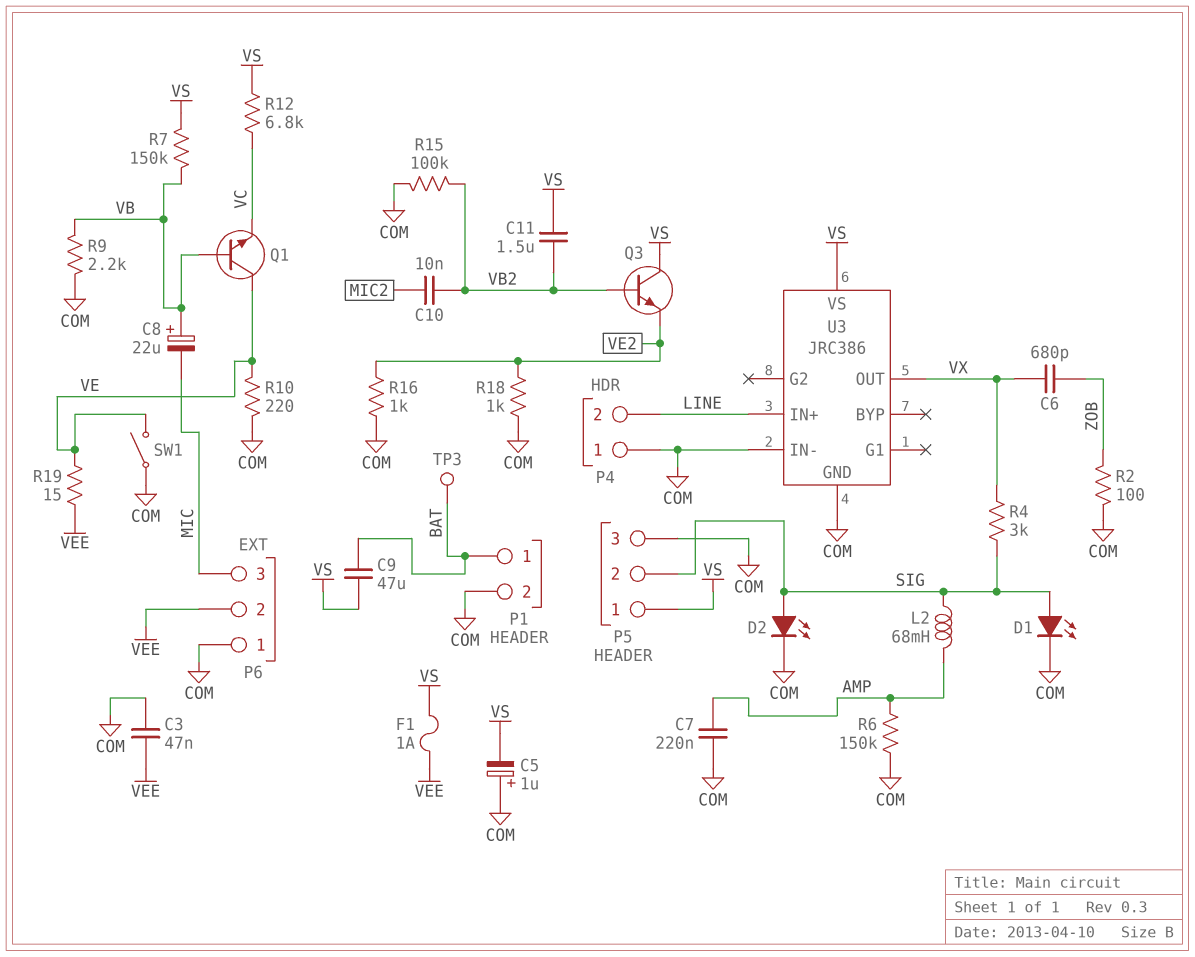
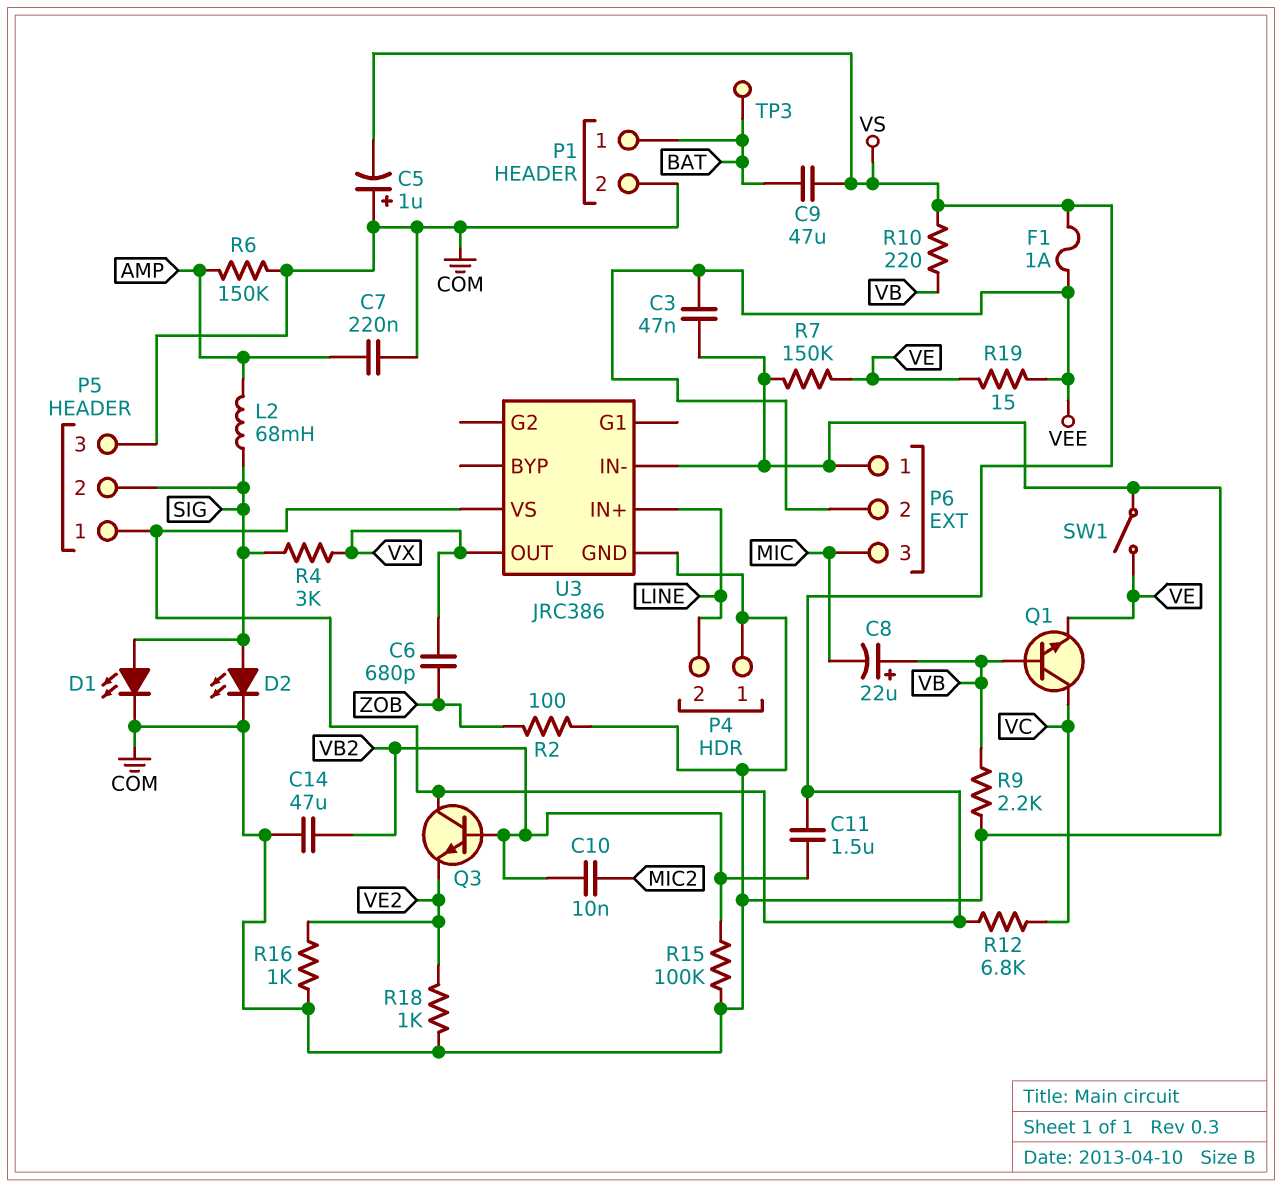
C14: none -> 47uF (COM, VB2)
Q1: NPN (B VB, C VE, E VC) -> NPN (B VB, C VC, E VE)
R7: 150k (VB, VS) -> 150k (COM, VE)
R10: 220 (COM, VE) -> 220 (VB, VS)

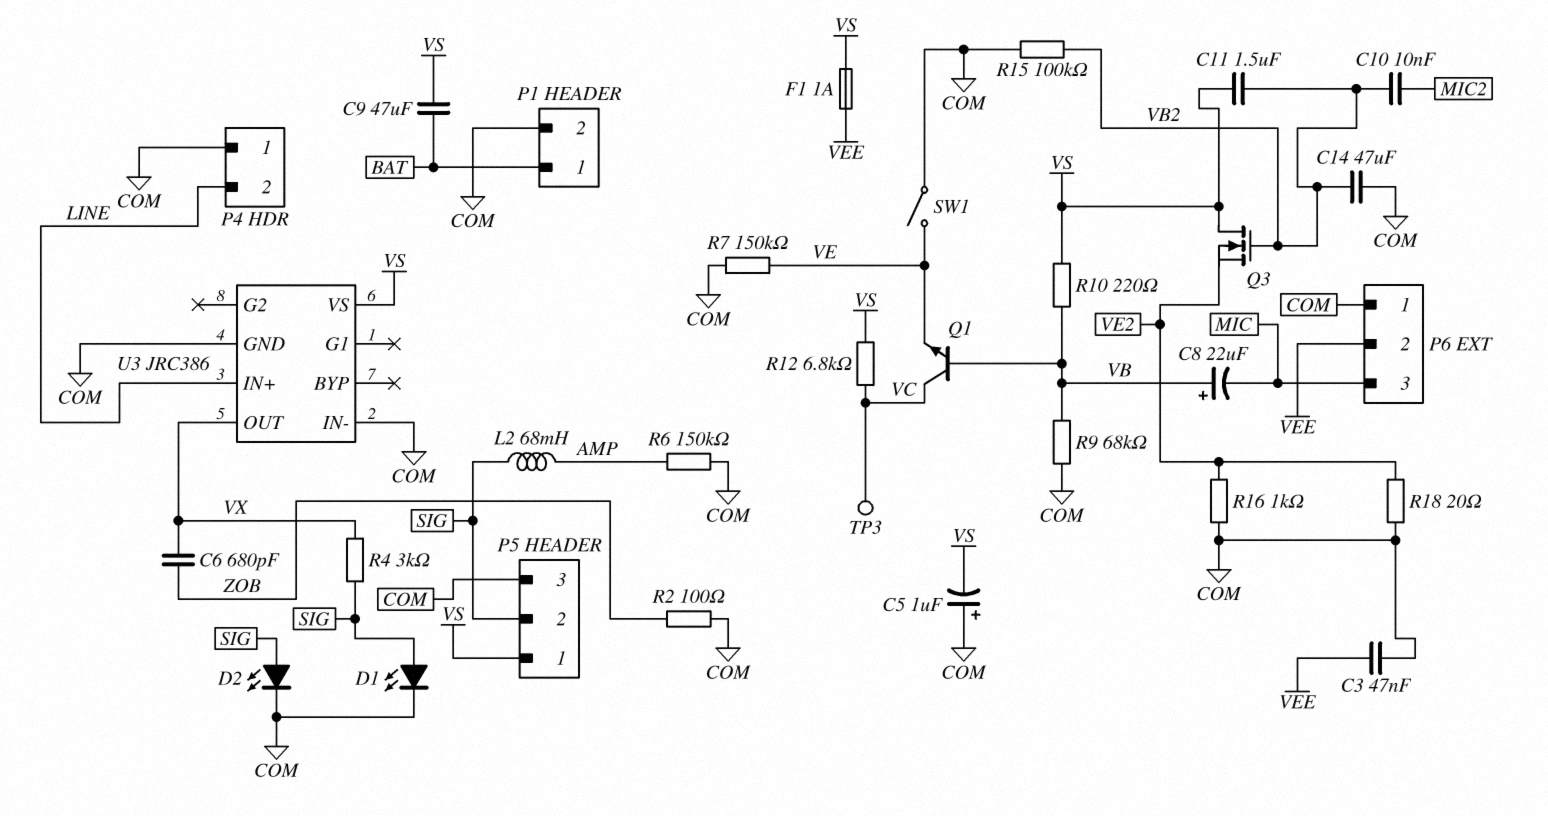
C7: 220nF (AMP, COM) -> none
Q3: NPN (B VB2, C VS, E VE2) -> NMOS (G VB2, D VS, S VE2)
R9: 2.2k (COM, VB) -> 68k (COM, VB)
R18: 1k (COM, VE2) -> 20 (COM, VE2)
R19: 15 (VE, VEE) -> none
TP3: test point (BAT) -> test point (VC)

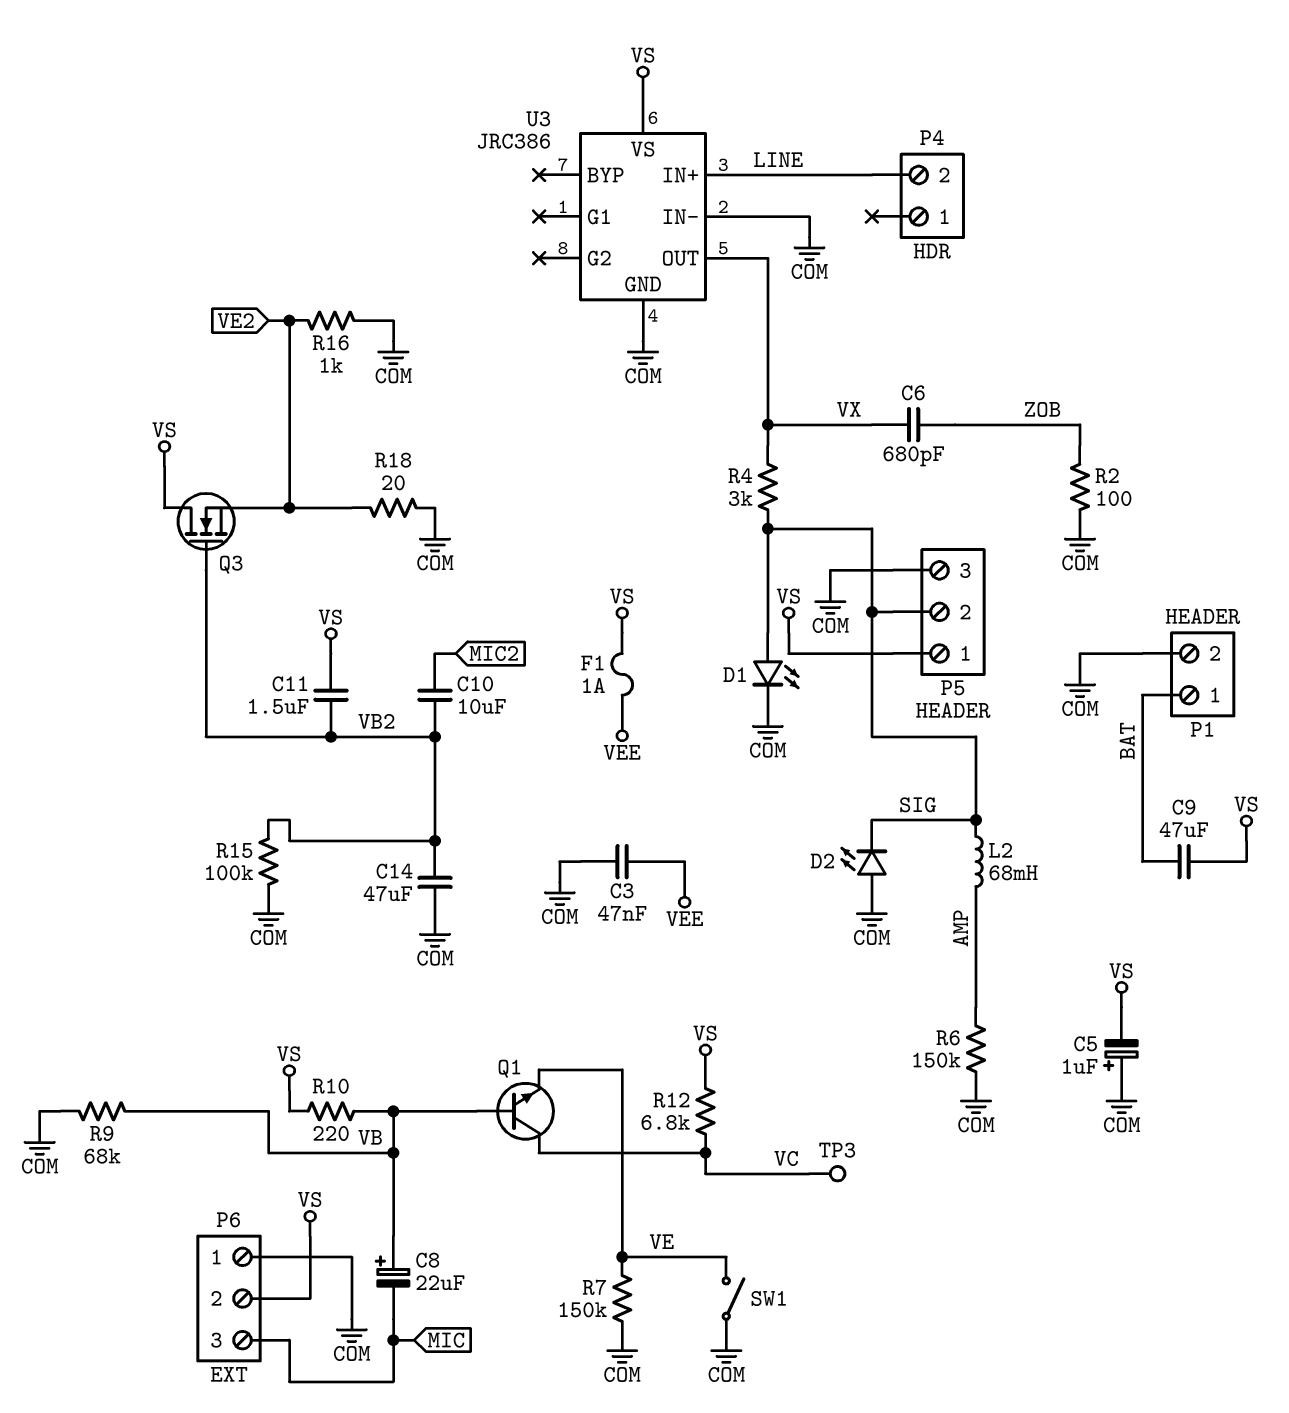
C10: 10nF (MIC2, VB2) -> 10uF (MIC2, VB2)
D2: LED (A SIG, K COM) -> LED (A COM, K SIG)
P4 pin 1: COM -> none
P6 pin 2: VEE -> VS

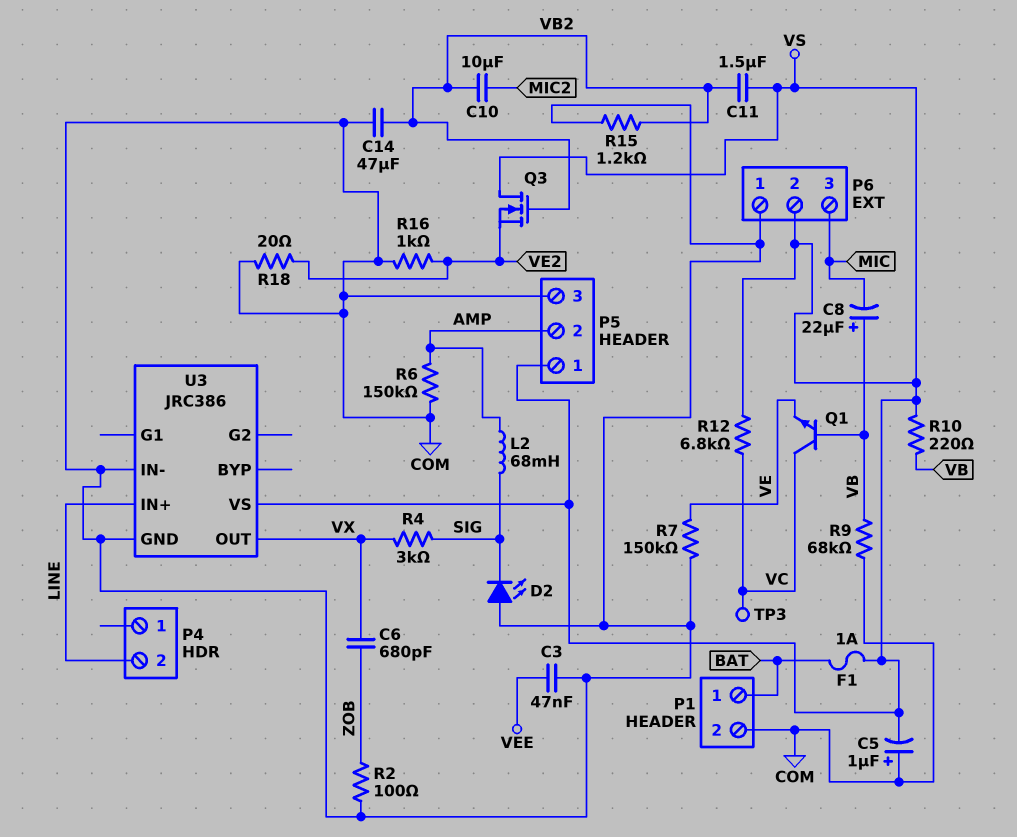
C9: 47uF (BAT, VS) -> none
D1: LED (A SIG, K COM) -> none
F1: 1A (VEE, VS) -> 1A (BAT, VS)
P5 pin 2: SIG -> AMP
R15: 100k (COM, VB2) -> 1.2k (COM, VB2)
SW1: switch (COM, VE) -> none

